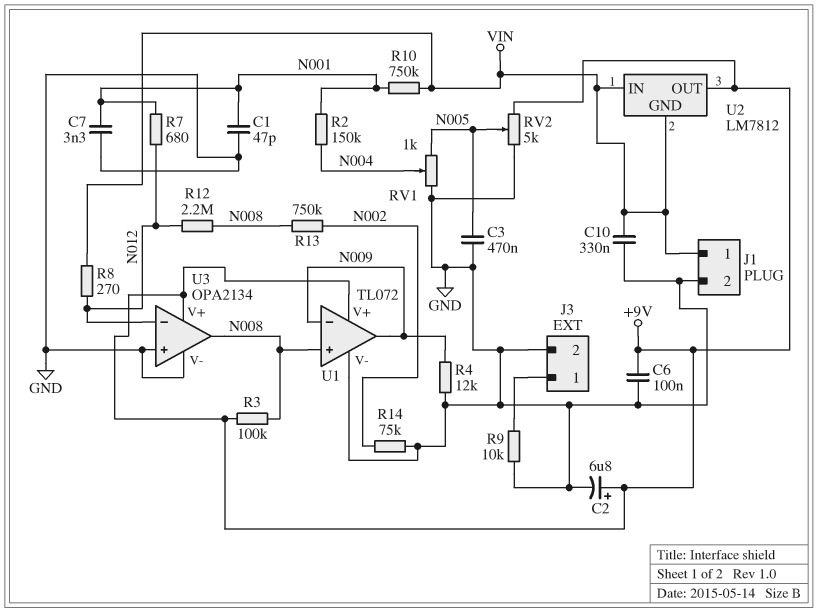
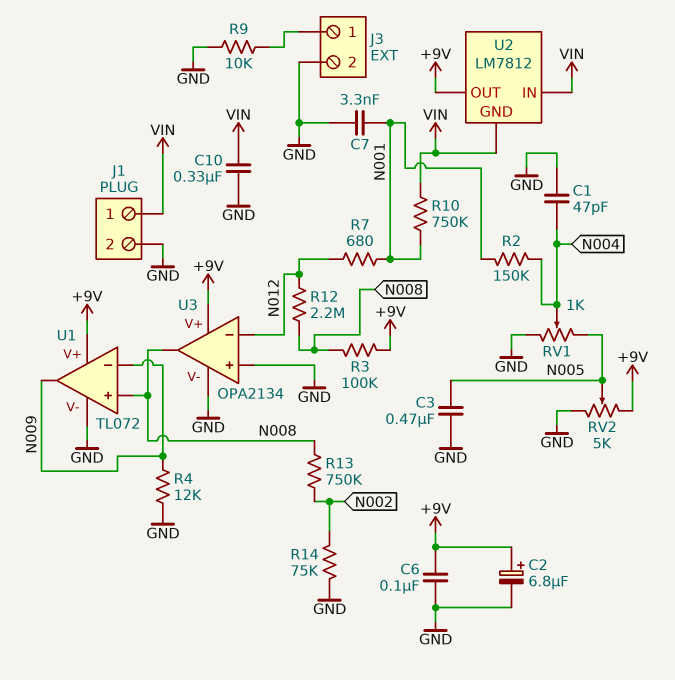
C1: 47pF (GND, N001) -> 47pF (GND, N004)
R8: 270 (N012, VIN) -> none

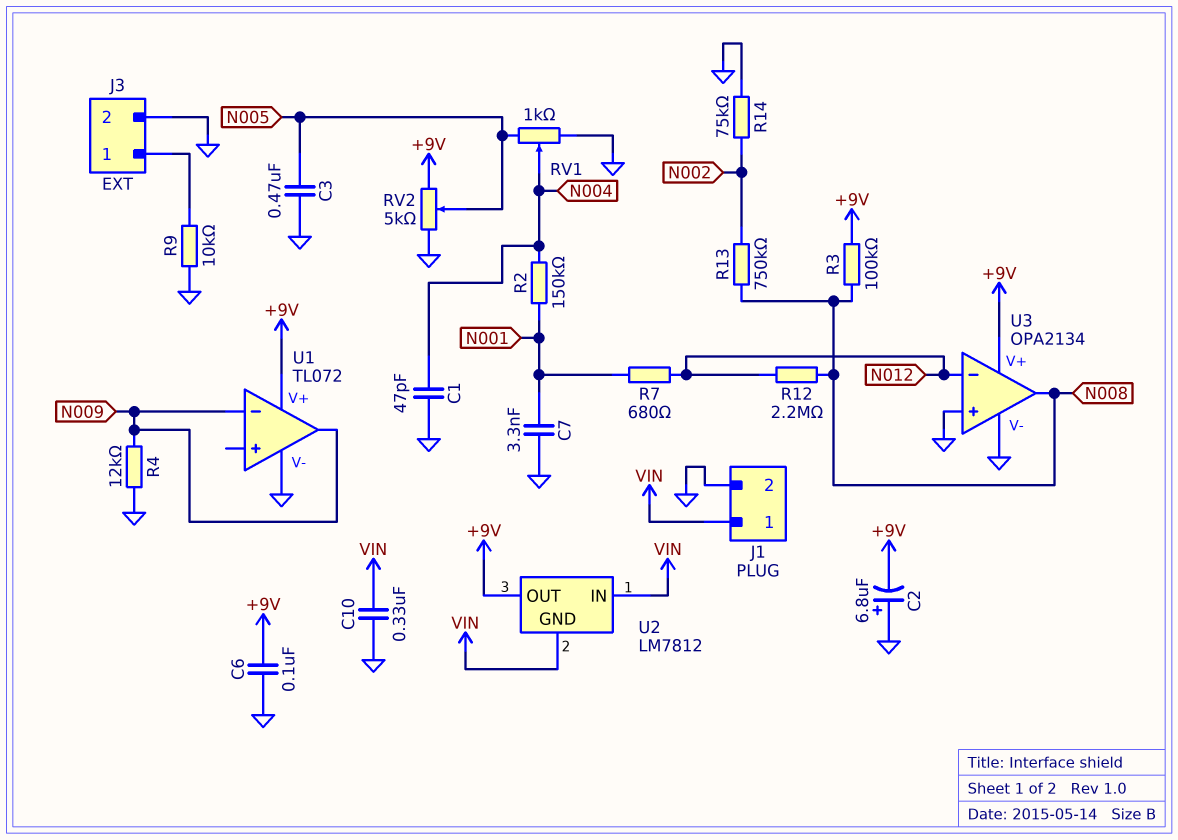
C2: 6.8uF (plus +9V, minus GND) -> 6.8uF (plus GND, minus +9V)
R10: 750k (N001, VIN) -> none
U1 pin in+: N008 -> none

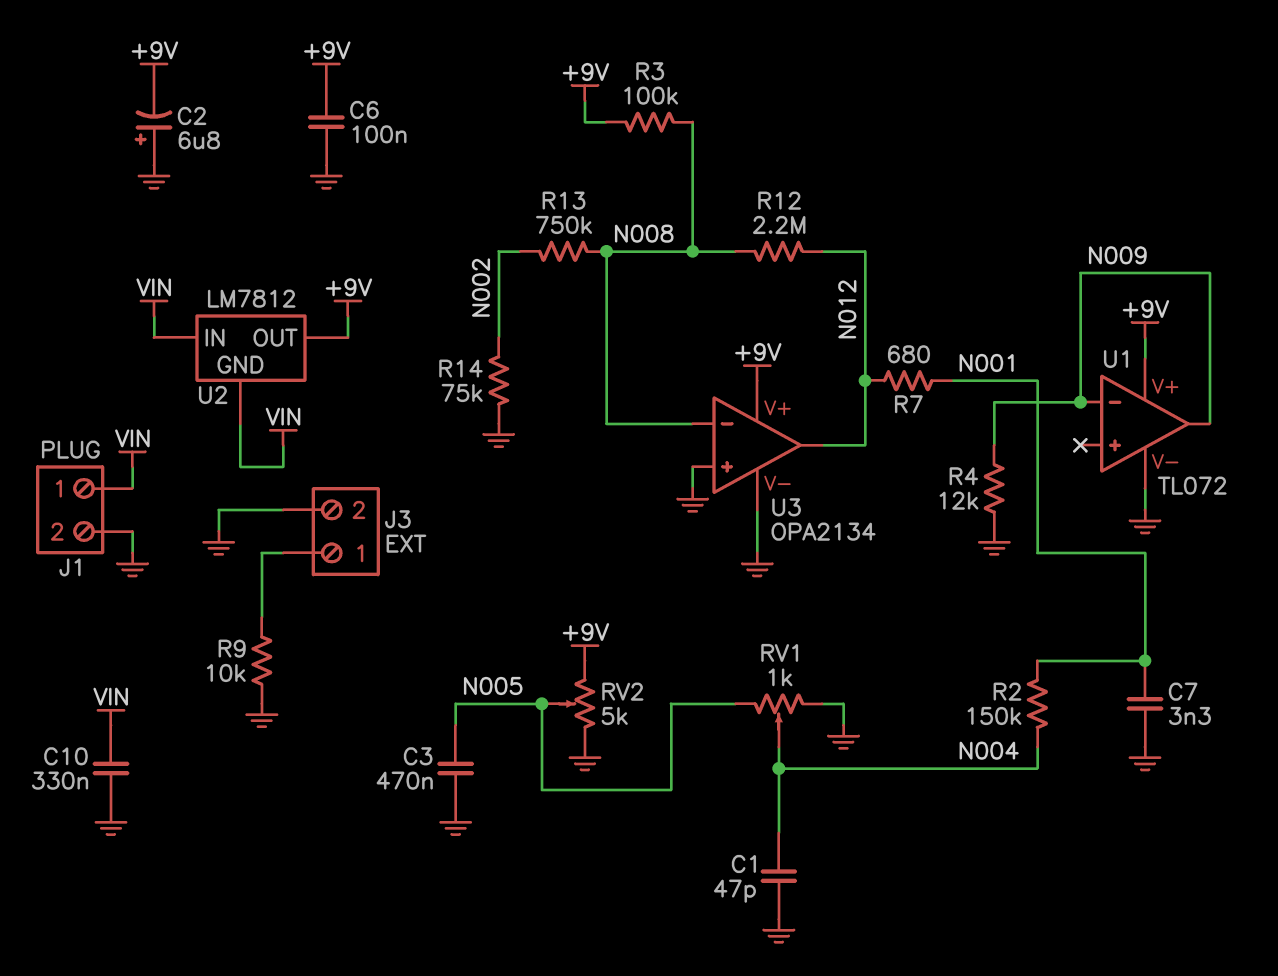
U3 pin in-: N012 -> N008
U3 pin out: N008 -> N012

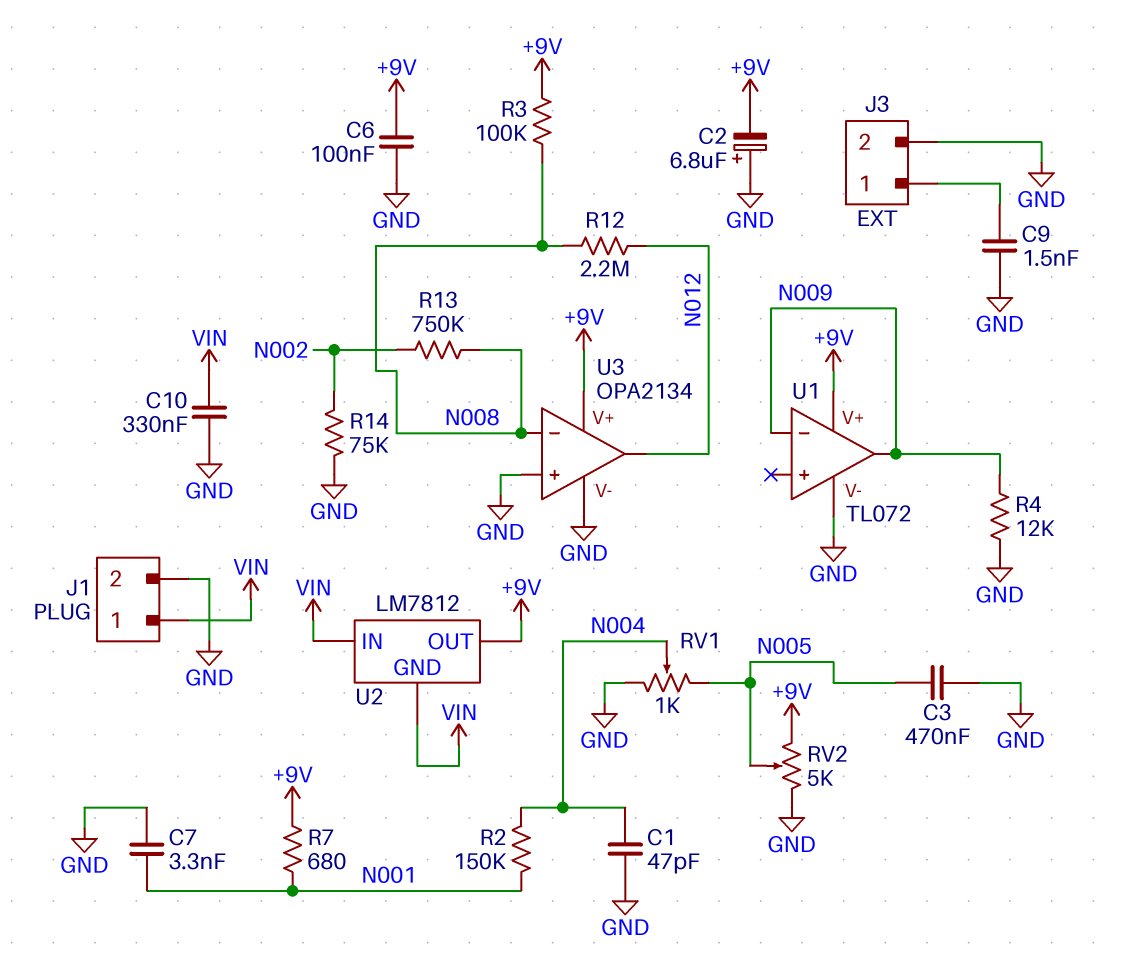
C9: none -> 1.5nF (GND, J3/1)
R7: 680 (N001, N012) -> 680 (+9V, N001)
R9: 10k (GND, J3/1) -> none

